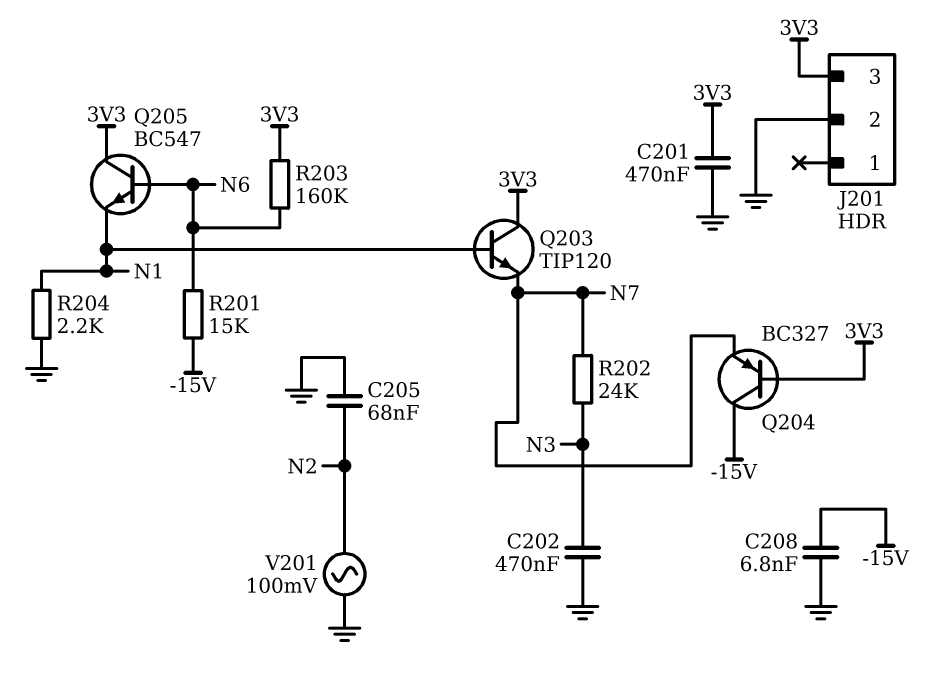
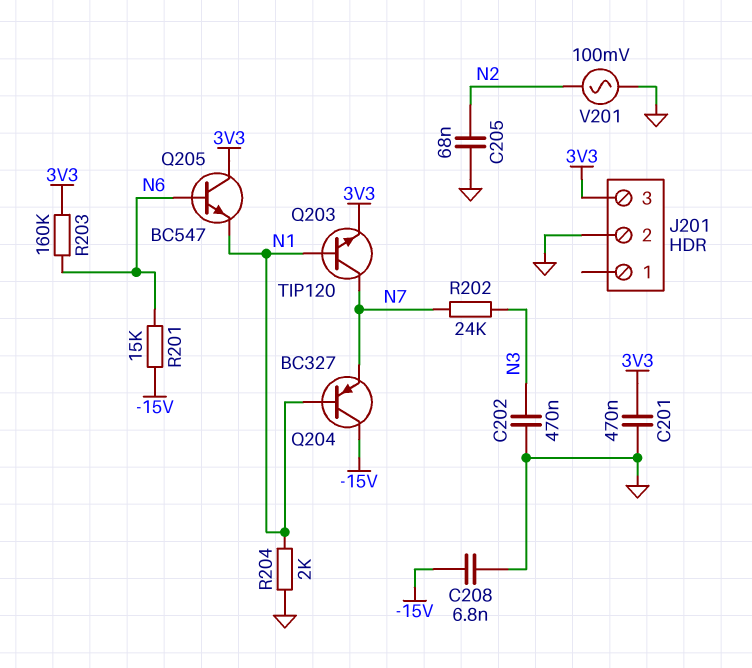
Q203: NPN TIP120 (B N1, C 3V3, E N7) -> NPN TIP120 (B N1, C N7, E 3V3)
Q204: PNP BC327 (B 3V3, C -15V, E N7) -> PNP BC327 (B N1, C -15V, E N7)
R204: 2.2k (GND, N1) -> 2k (GND, N1)

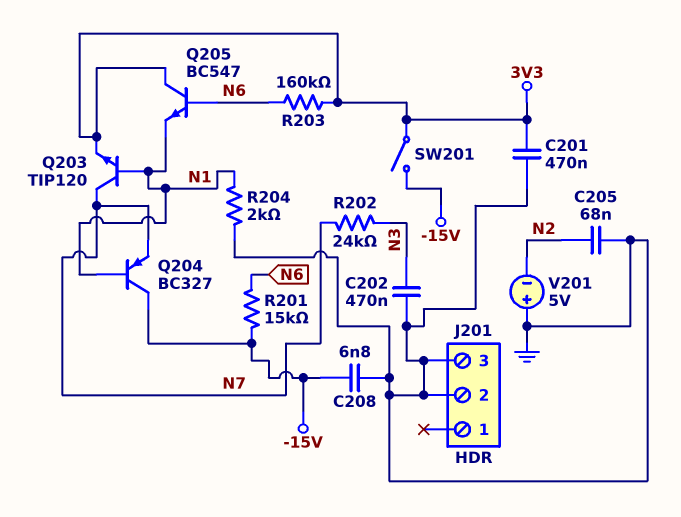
J201 pin 3: 3V3 -> GND
SW201: none -> switch (-15V, 3V3)
V201: AC 100mV (GND, N2) -> 5V (plus GND, minus N2)

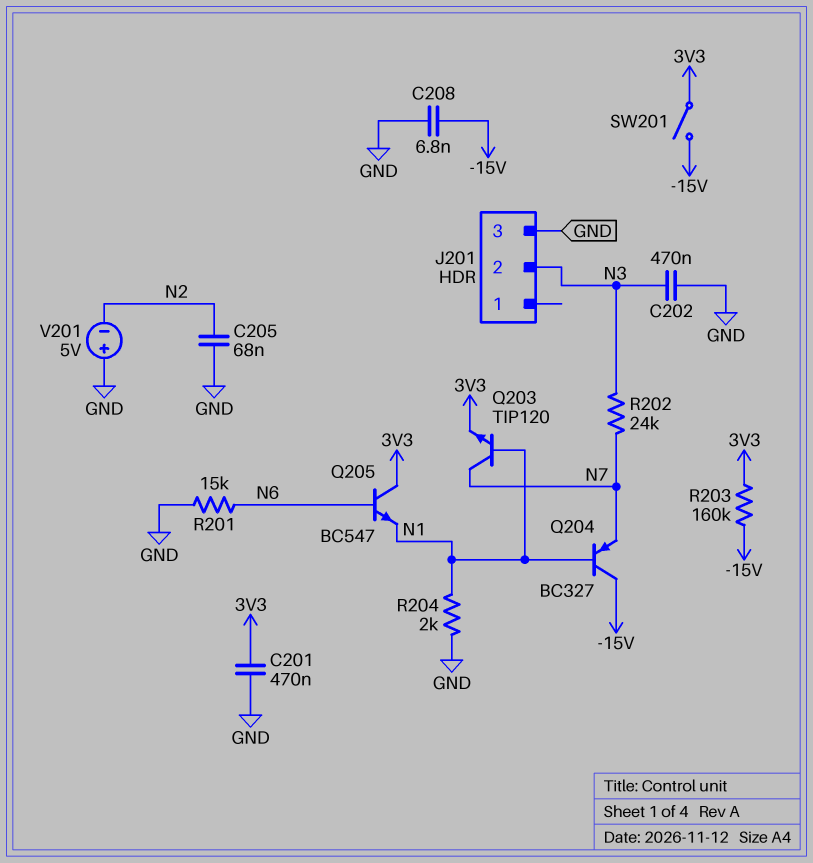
J201 pin 2: GND -> N3
R201: 15k (-15V, N6) -> 15k (GND, N6)
R203: 160k (3V3, N6) -> 160k (-15V, 3V3)

